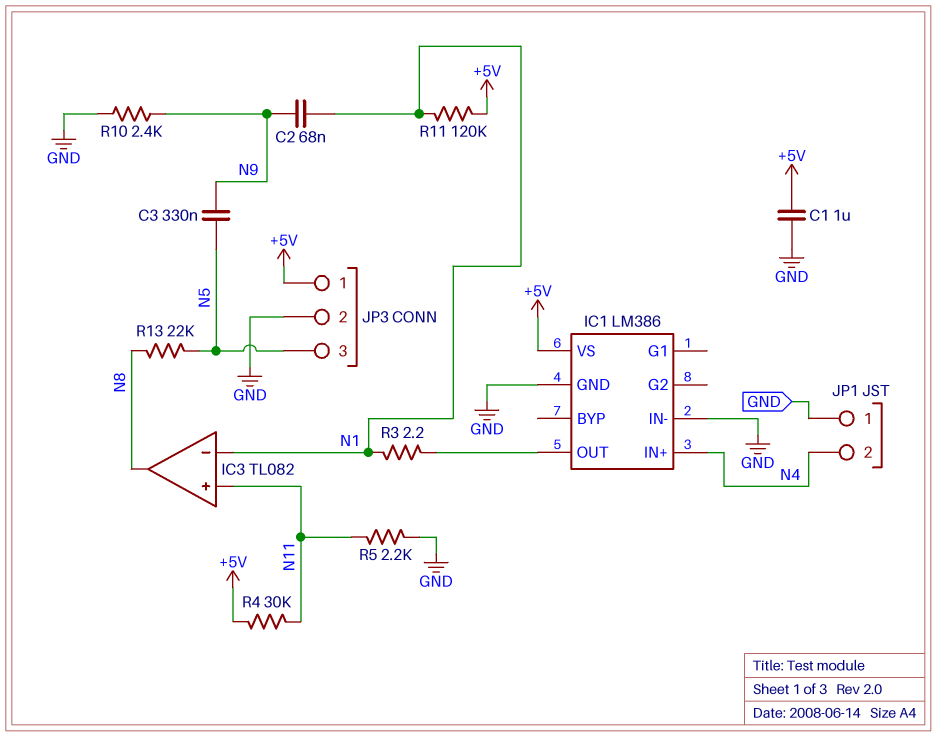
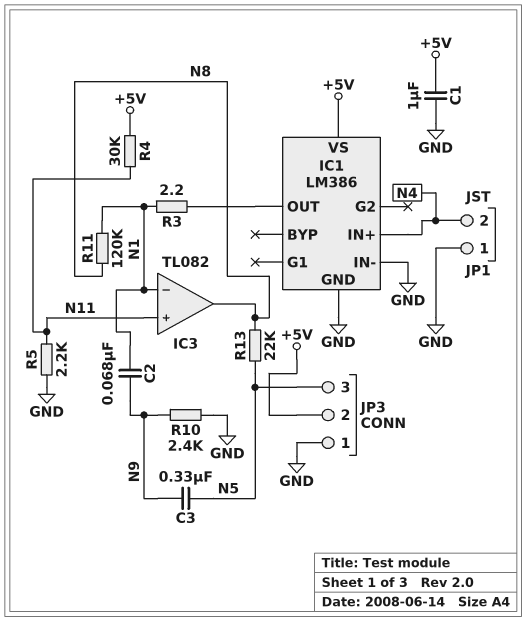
JP3 pin 1: +5V -> GND
JP3 pin 2: GND -> +5V
R11: 120k (+5V, N1) -> 120k (N1, N8)

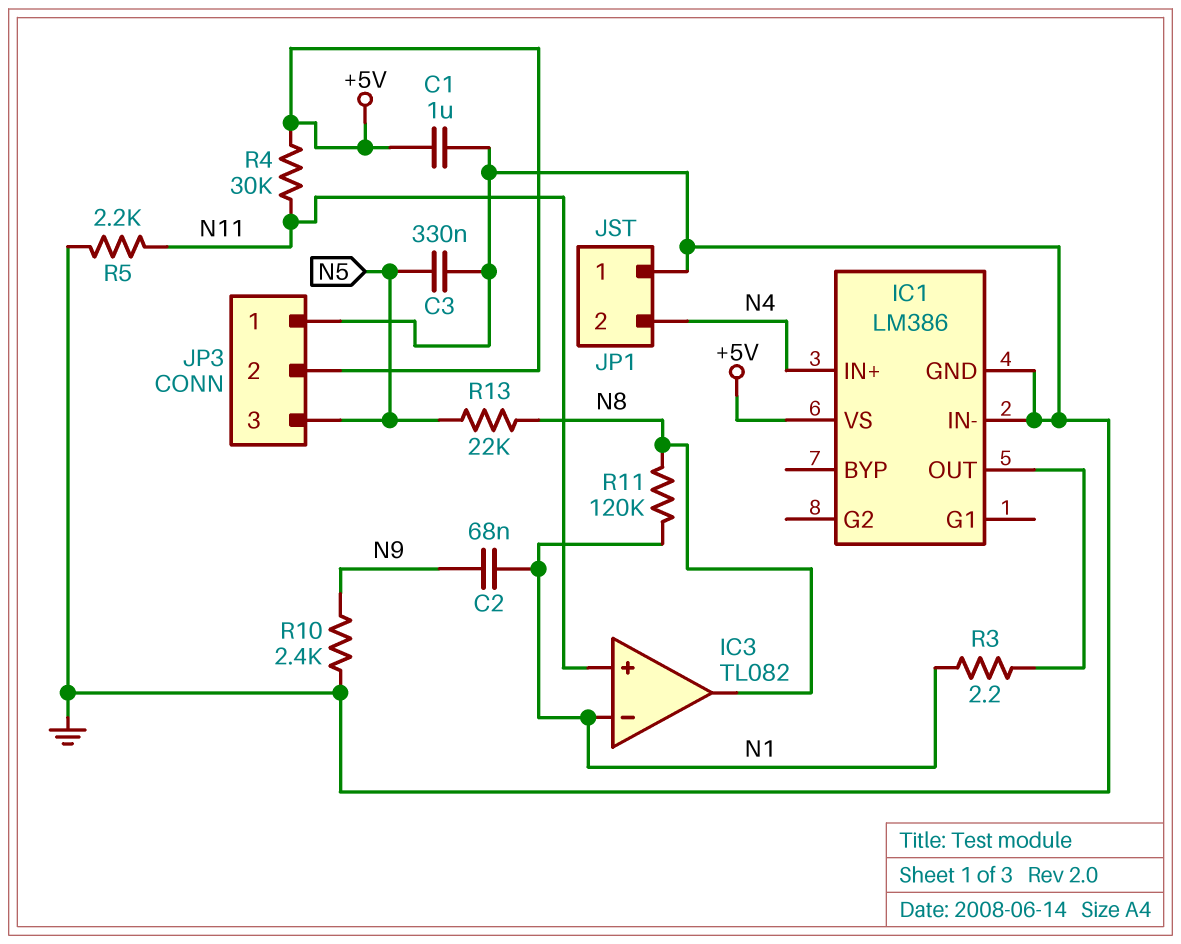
C3: 330nF (N5, N9) -> 330nF (GND, N5)

